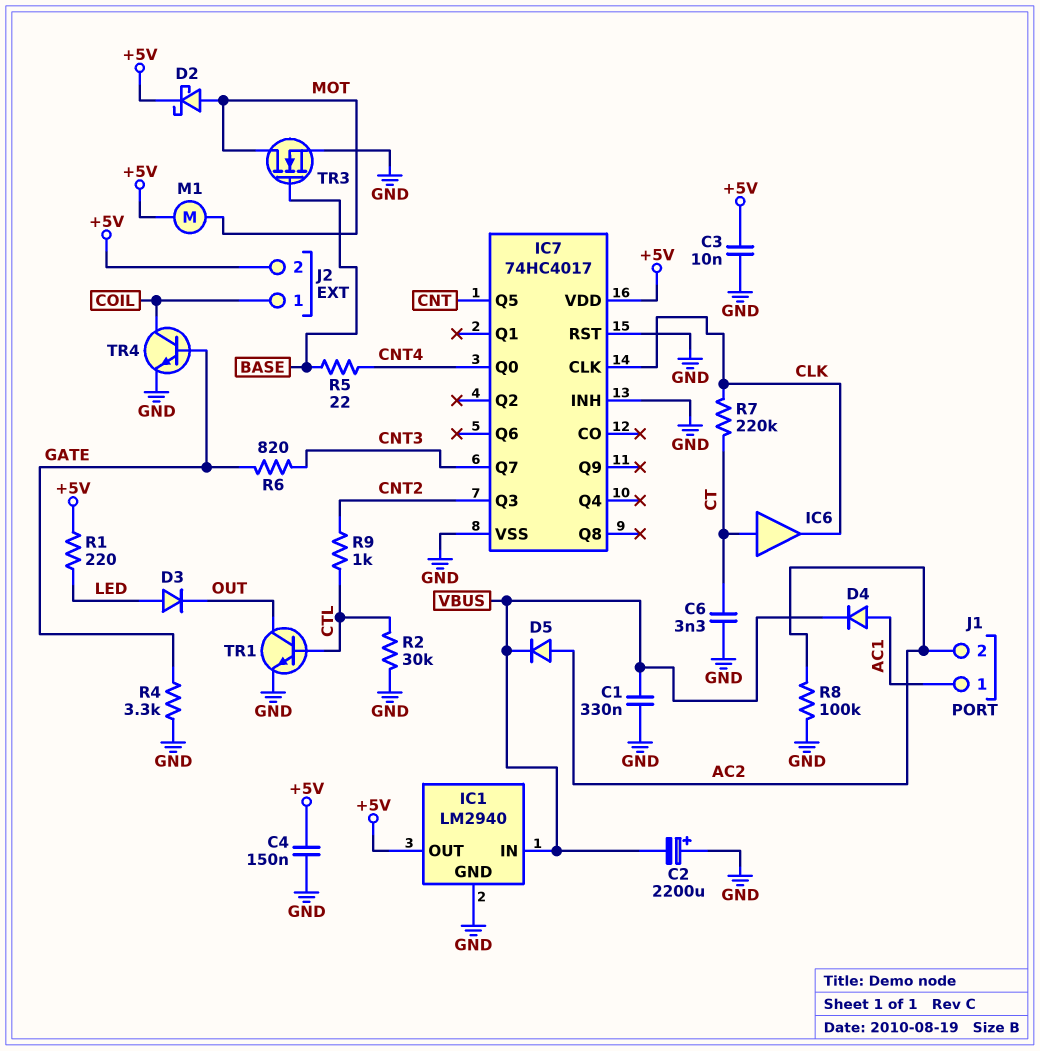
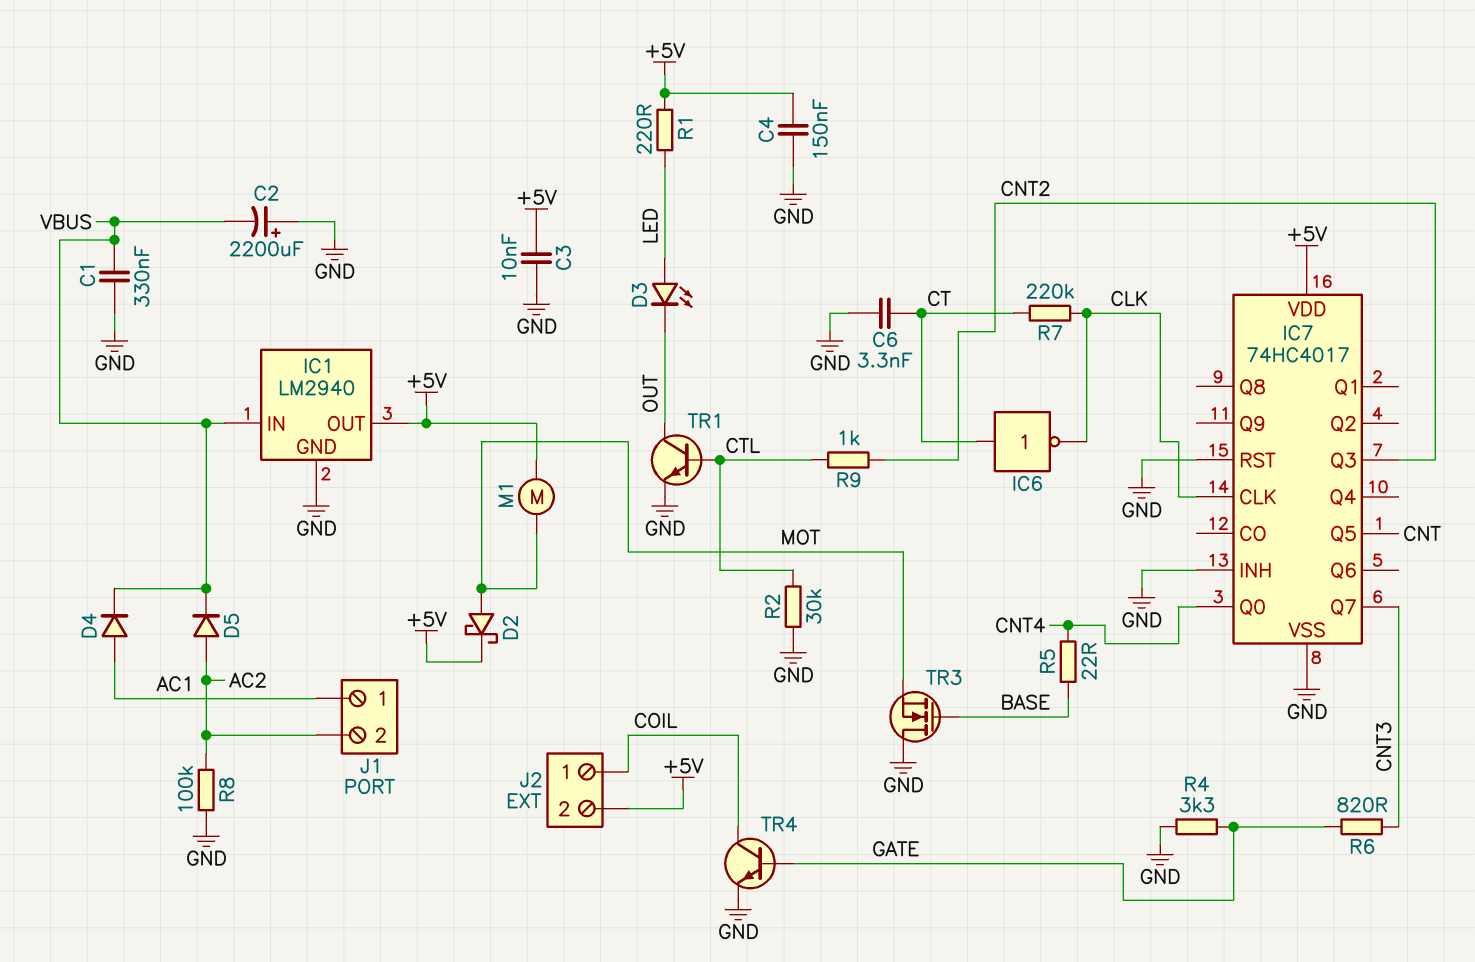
D3: diode (A LED, K OUT) -> LED (A LED, K OUT)
IC6: buffer (in CT, out CLK) -> NOT (in CT, out CLK)
TR3: NMOS (G BASE, D MOT, S GND) -> NMOS (G BASE, D GND, S MOT)

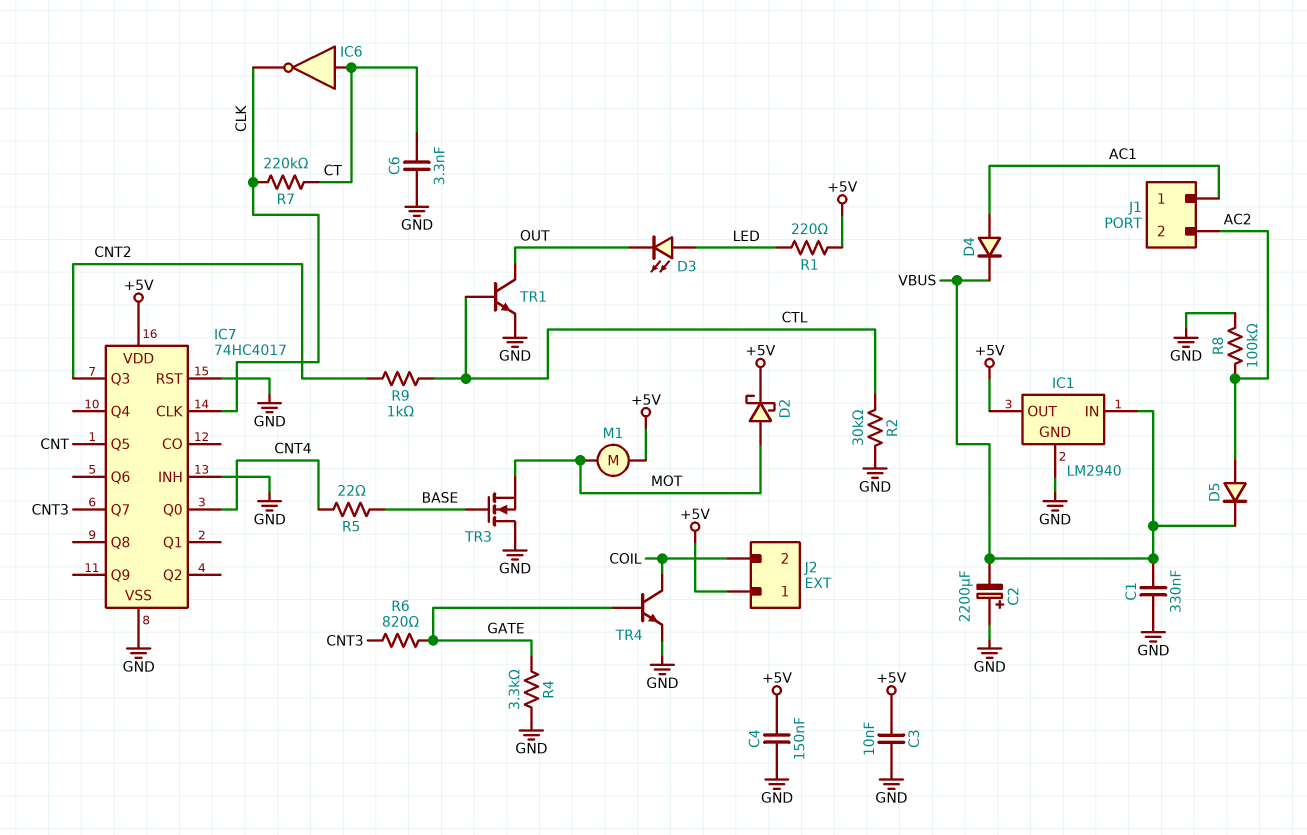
J2 pin 1: COIL -> +5V
J2 pin 2: +5V -> COIL

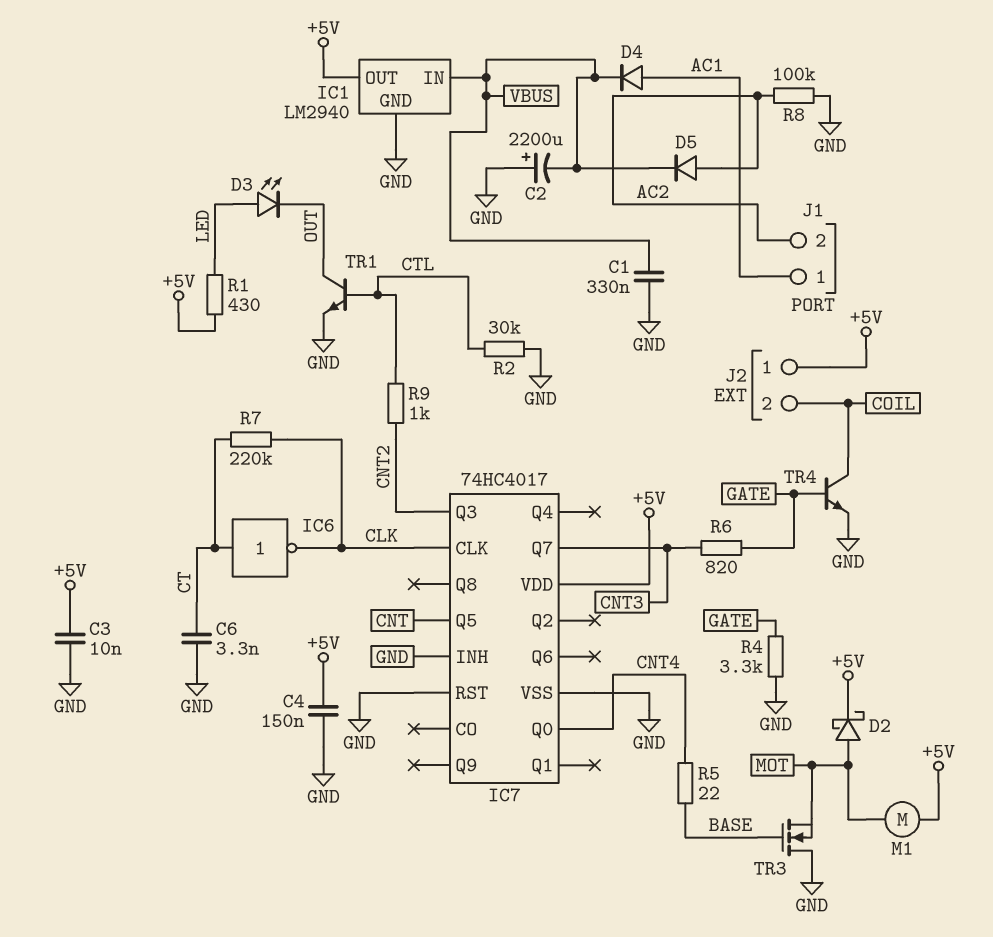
R1: 220 (+5V, LED) -> 430 (+5V, LED)

